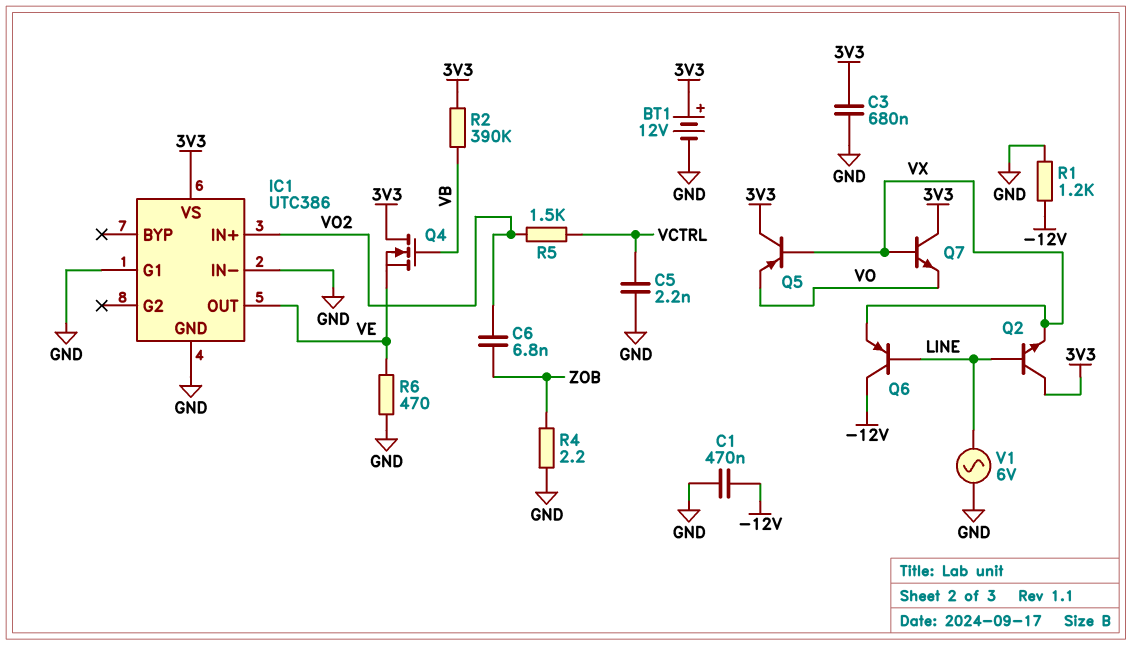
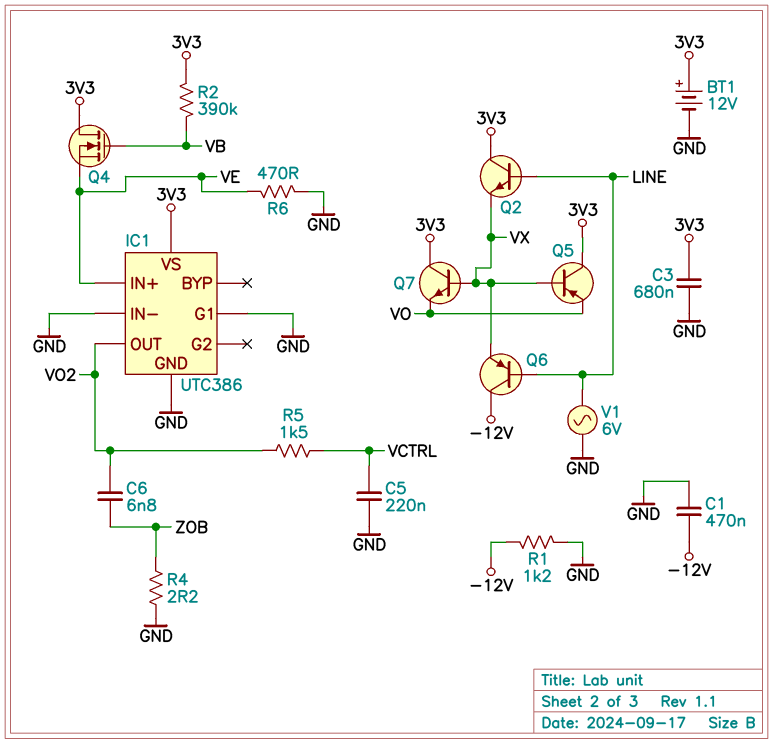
C5: 2.2nF (GND, VCTRL) -> 220nF (GND, VCTRL)
IC1 pin IN+: VO2 -> VE
IC1 pin OUT: VE -> VO2

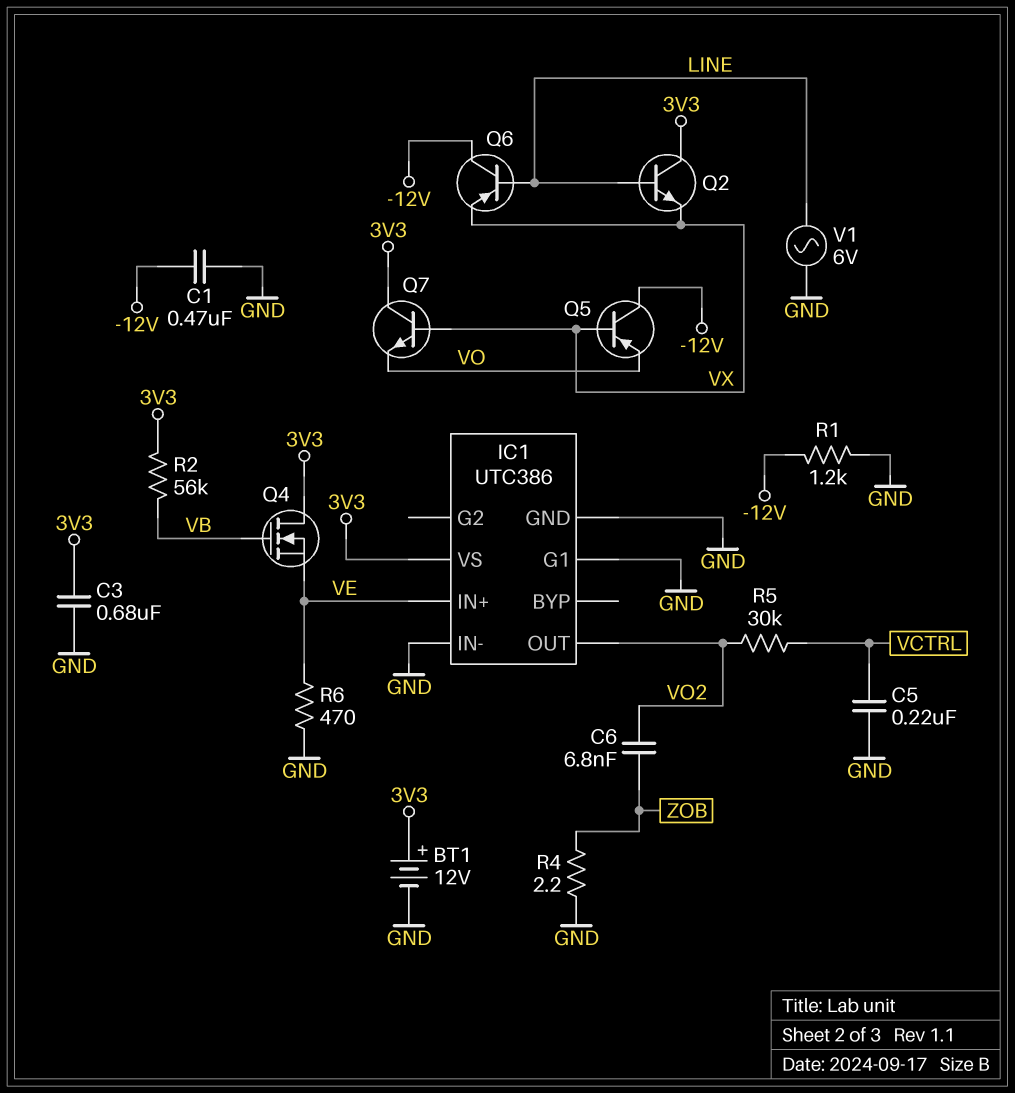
Q5: PNP (B VX, C 3V3, E VO) -> PNP (B VX, C -12V, E VO)
R2: 390k (3V3, VB) -> 56k (3V3, VB)
R5: 1.5k (VCTRL, VO2) -> 30k (VCTRL, VO2)

